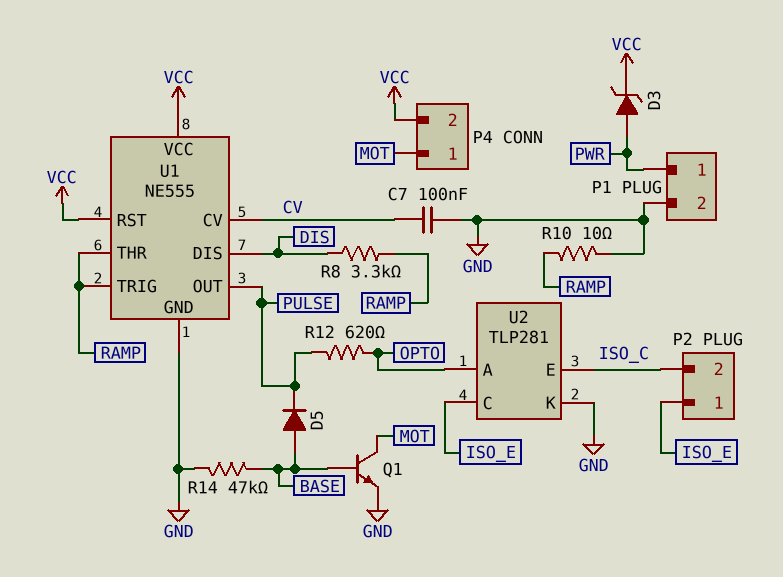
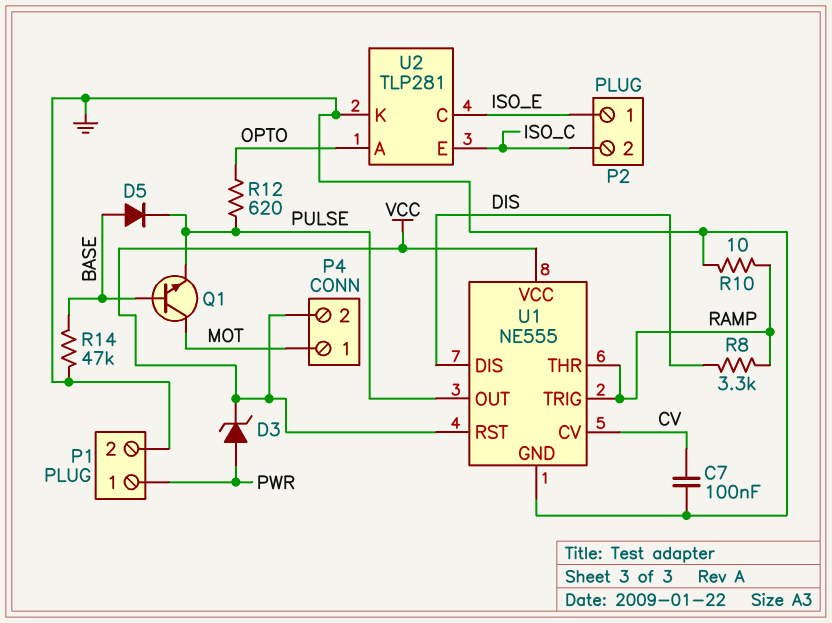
Q1: NPN (B BASE, C MOT, E GND) -> NPN (B BASE, C MOT, E PULSE)

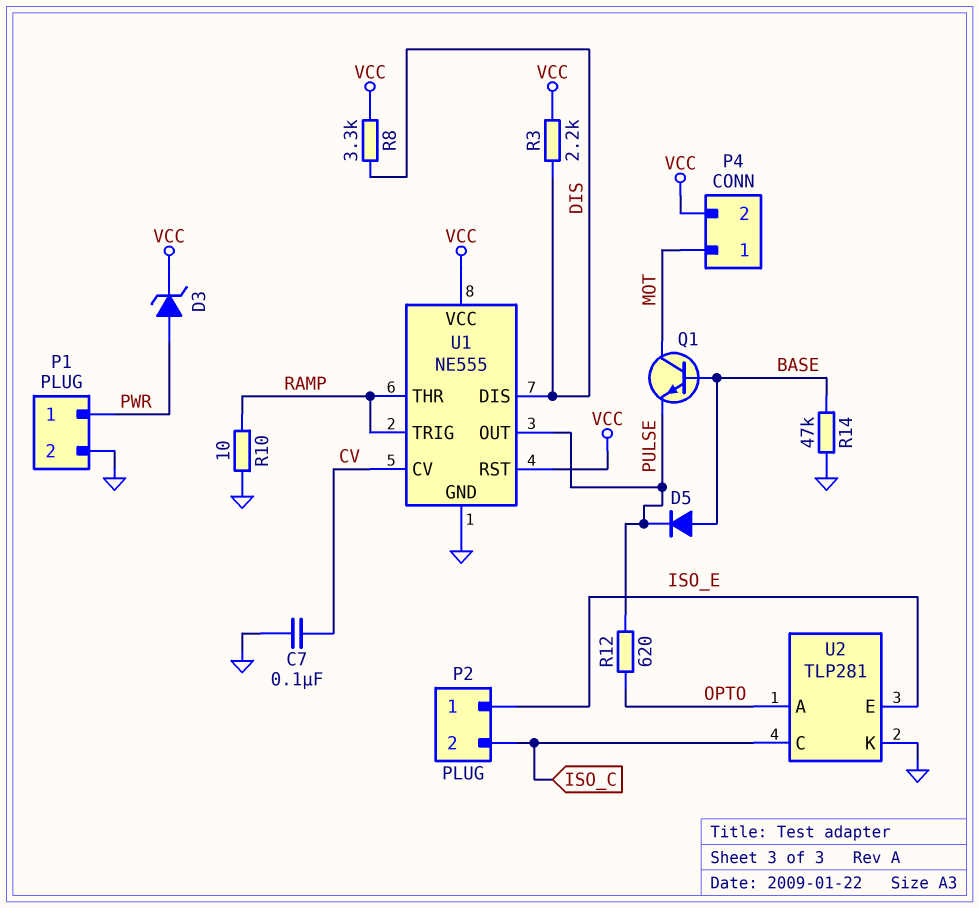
R3: none -> 2.2k (DIS, VCC)
R8: 3.3k (DIS, RAMP) -> 3.3k (DIS, VCC)
U2 pin C: ISO_E -> ISO_C
U2 pin E: ISO_C -> ISO_E

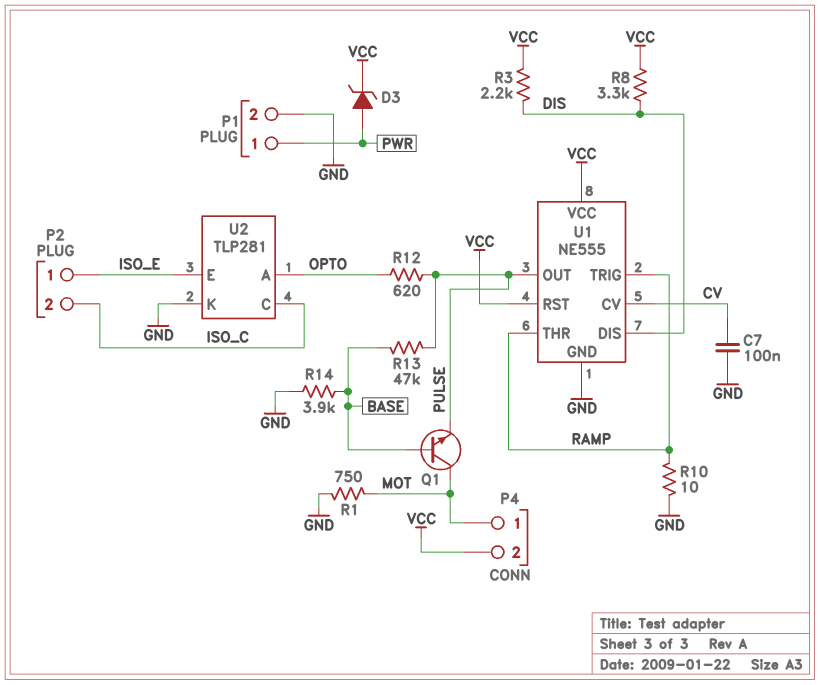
D5: diode (A BASE, K PULSE) -> none
R1: none -> 750 (GND, MOT)
R13: none -> 47k (BASE, PULSE)
R14: 47k (BASE, GND) -> 3.9k (BASE, GND)

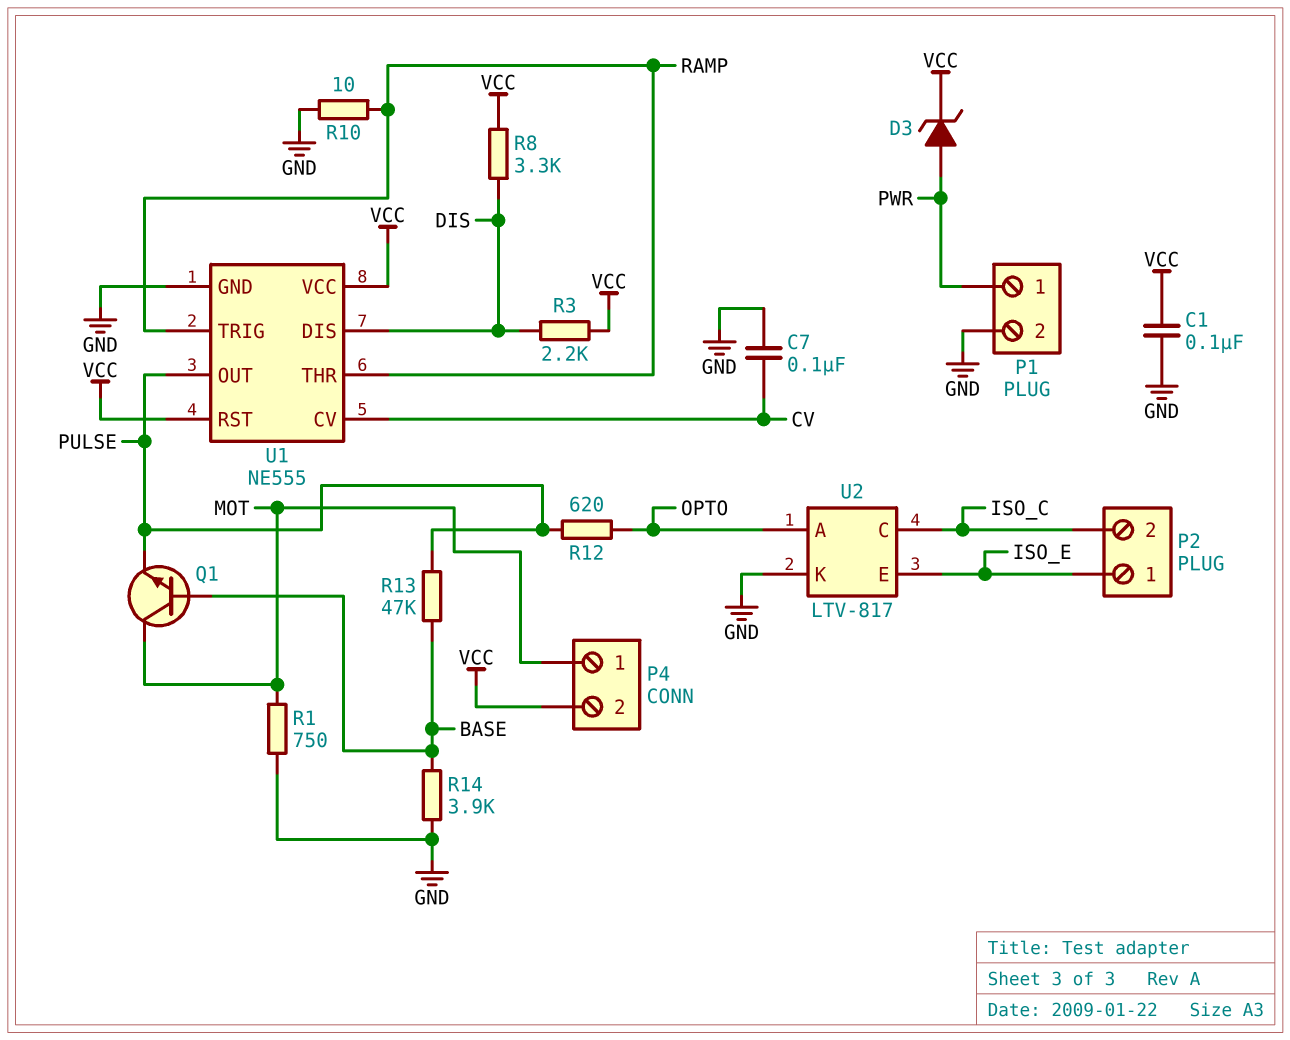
C1: none -> 100nF (GND, VCC)
U2: TLP281 -> LTV-817

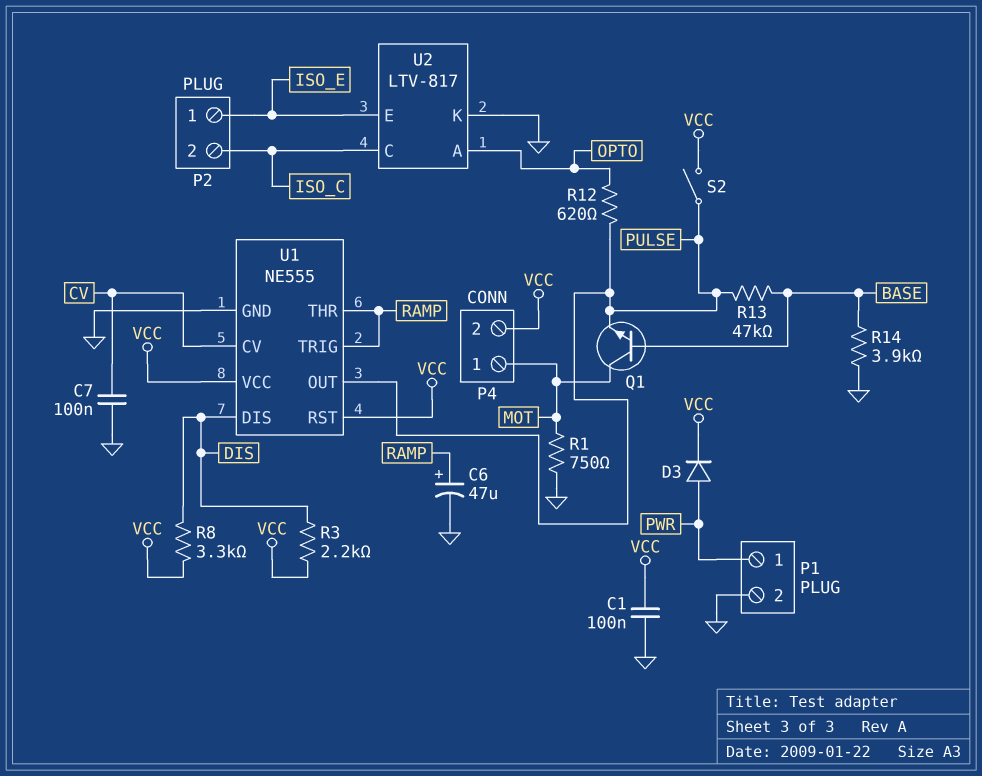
C6: none -> 47uF (plus RAMP, minus GND)
D3: zener (A PWR, K VCC) -> diode (A PWR, K VCC)
R10: 10 (GND, RAMP) -> none
S2: none -> switch (PULSE, VCC)

